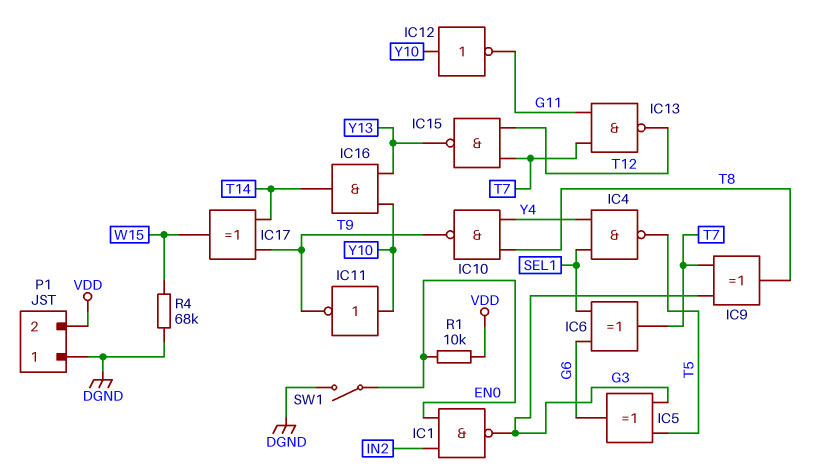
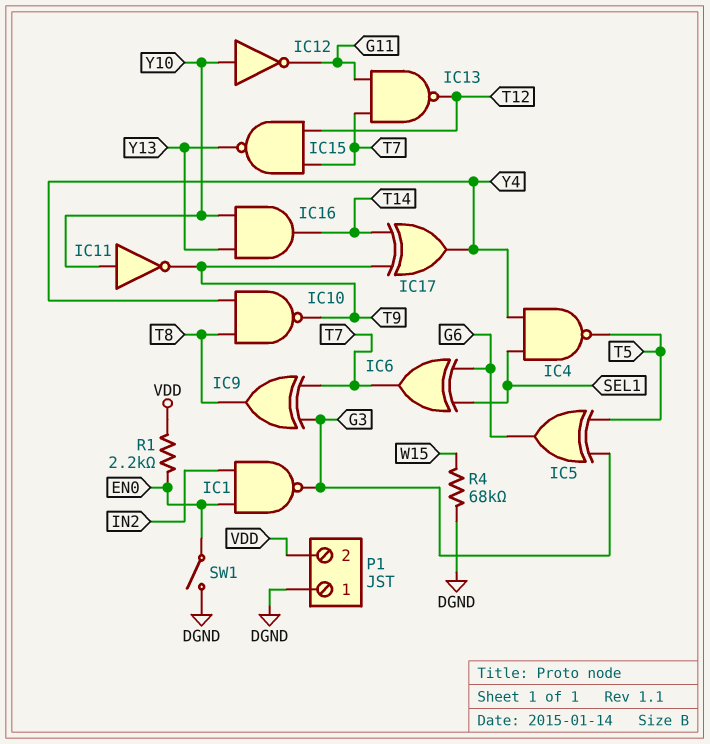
IC17: XOR (in T9, in T14, out W15) -> XOR (in T9, in T14, out Y4)
R1: 10k (EN0, VDD) -> 2.2k (EN0, VDD)

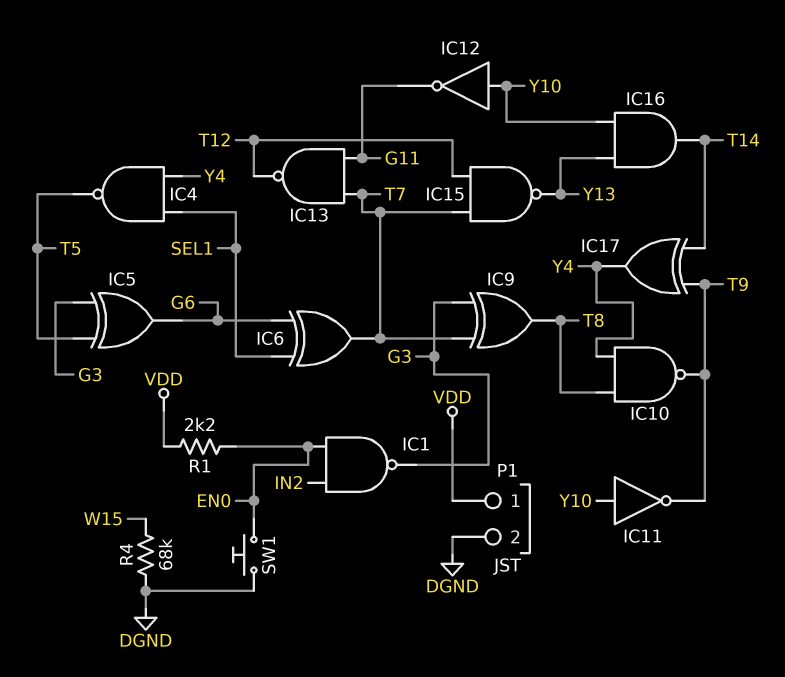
P1 pin 1: DGND -> VDD
P1 pin 2: VDD -> DGND
SW1: switch (DGND, EN0) -> button (DGND, EN0)

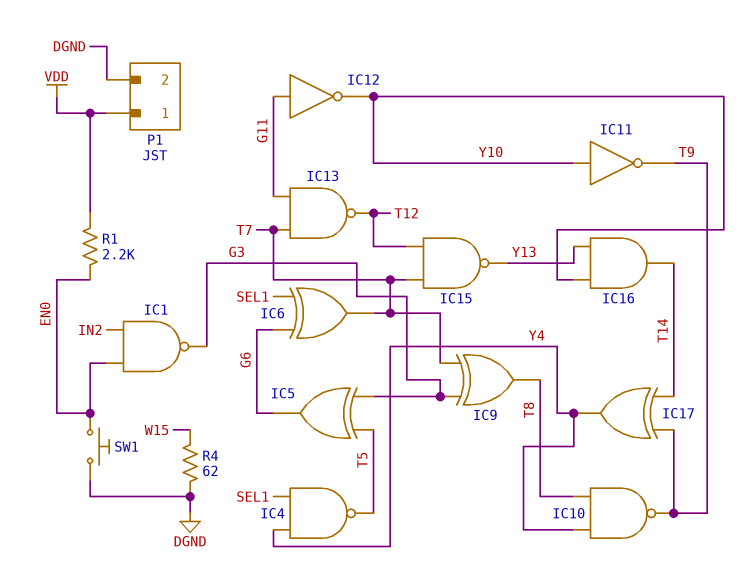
IC12: NOT (in Y10, out G11) -> NOT (in G11, out Y10)
R4: 68k (DGND, W15) -> 62 (DGND, W15)

